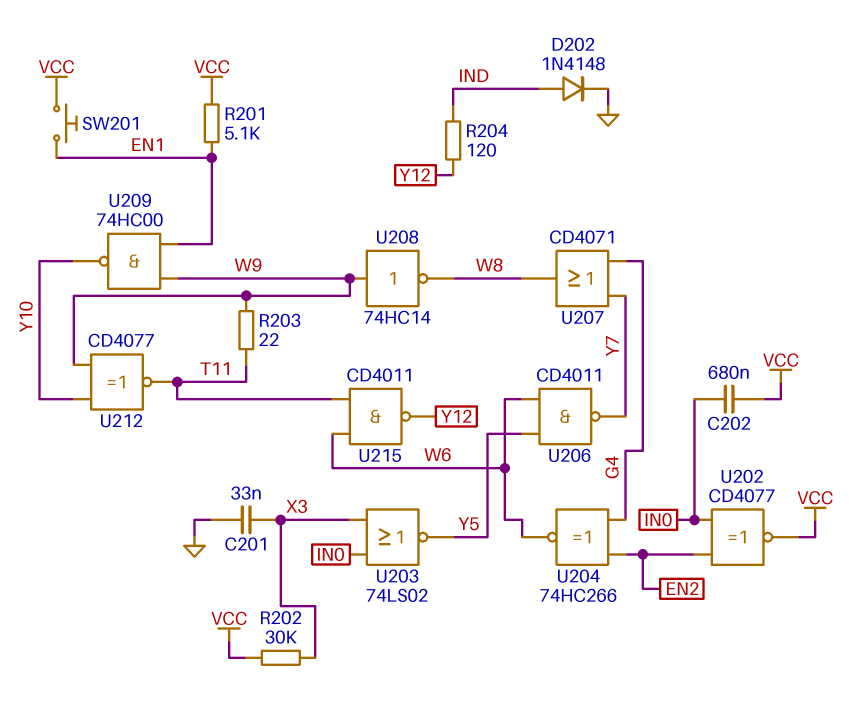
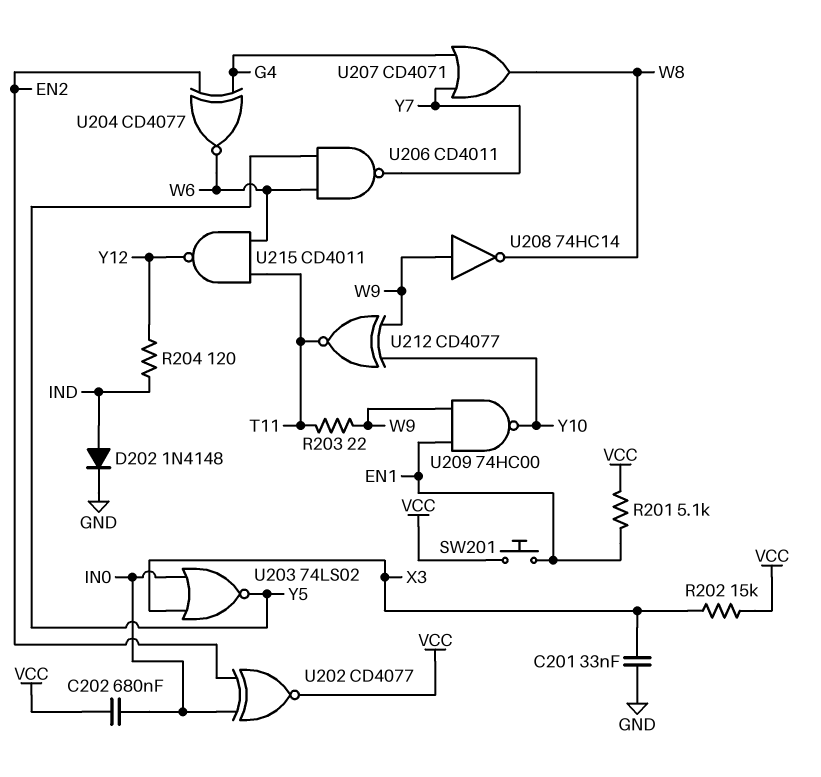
R202: 30k (VCC, X3) -> 15k (VCC, X3)
U204: XNOR 74HC266 (in EN2, in G4, out W6) -> XNOR CD4077 (in EN2, in G4, out W6)

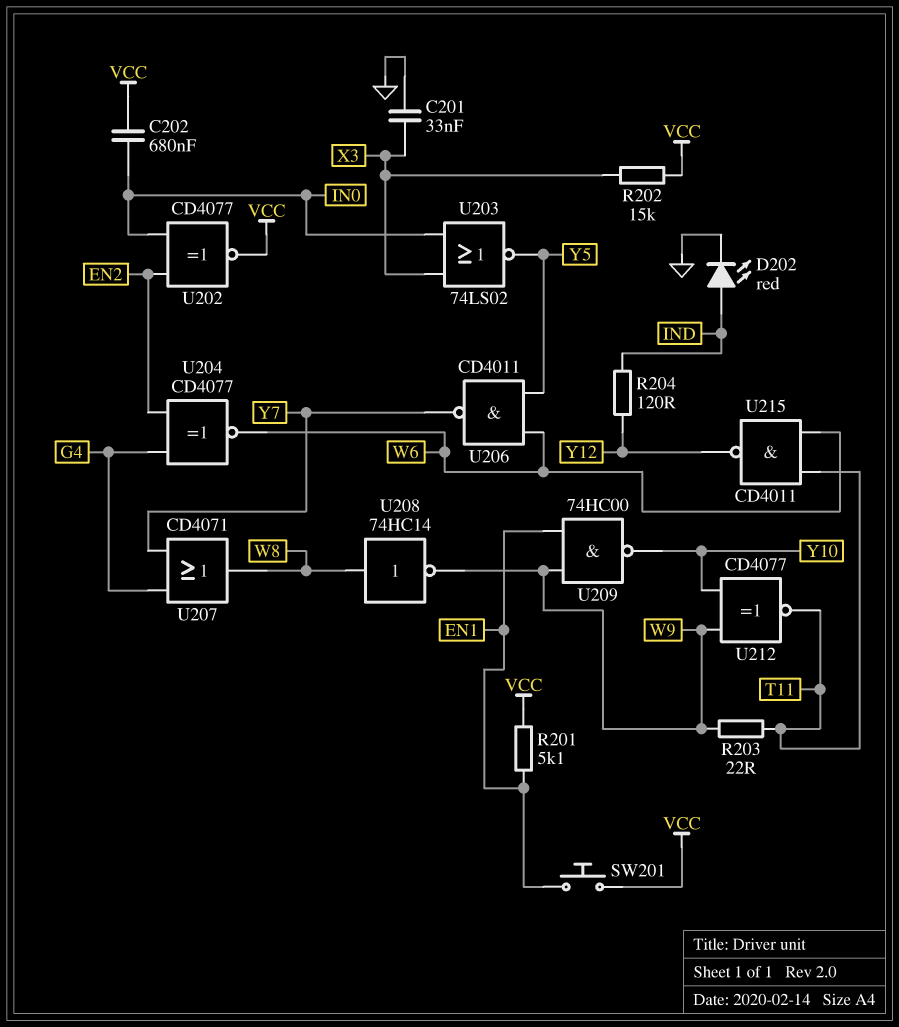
D202: diode 1N4148 (A IND, K GND) -> LED red (A IND, K GND)
U208: NOT 74HC14 (in W9, out W8) -> NOT 74HC14 (in W8, out W9)

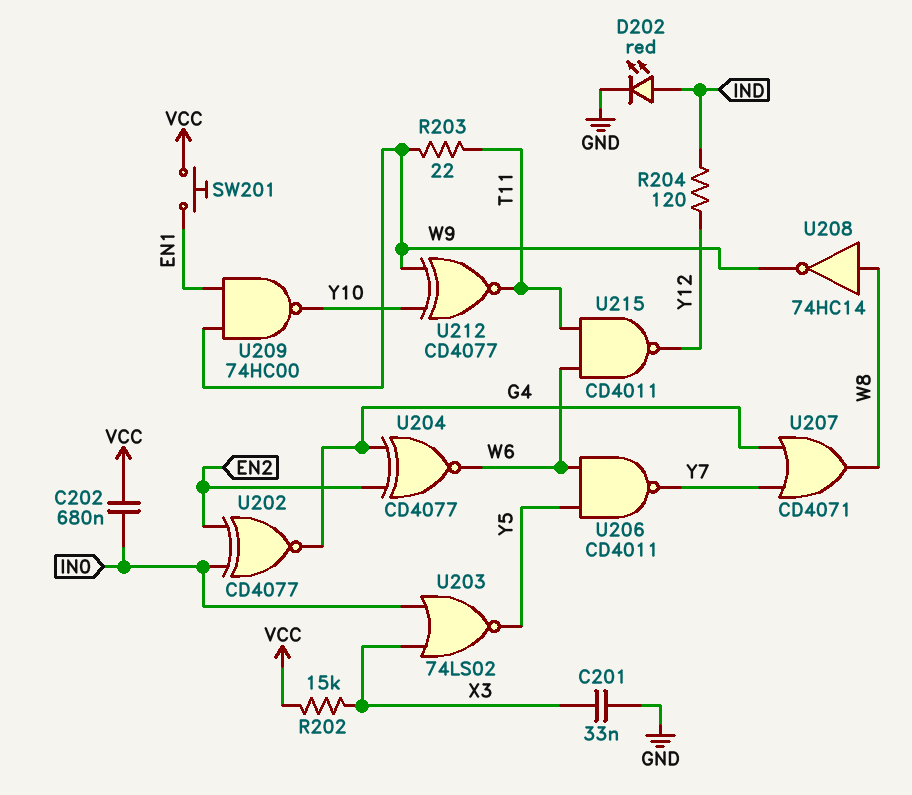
R201: 5.1k (EN1, VCC) -> none
U202: XNOR CD4077 (in EN2, in IN0, out VCC) -> XNOR CD4077 (in EN2, in IN0, out G4)

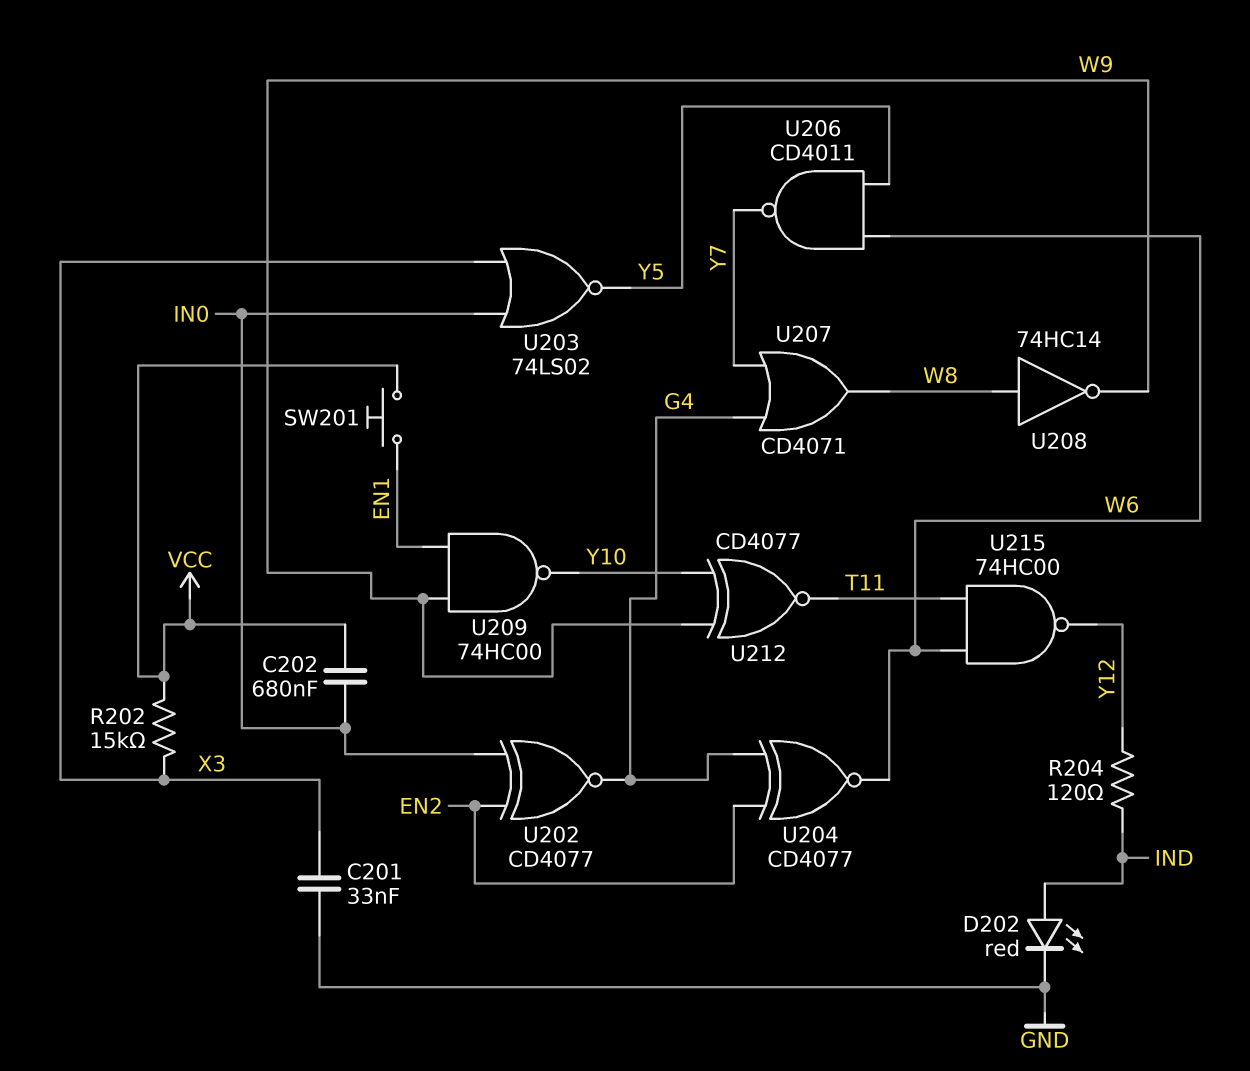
R203: 22 (T11, W9) -> none
U215: NAND CD4011 (in T11, in W6, out Y12) -> NAND 74HC00 (in T11, in W6, out Y12)

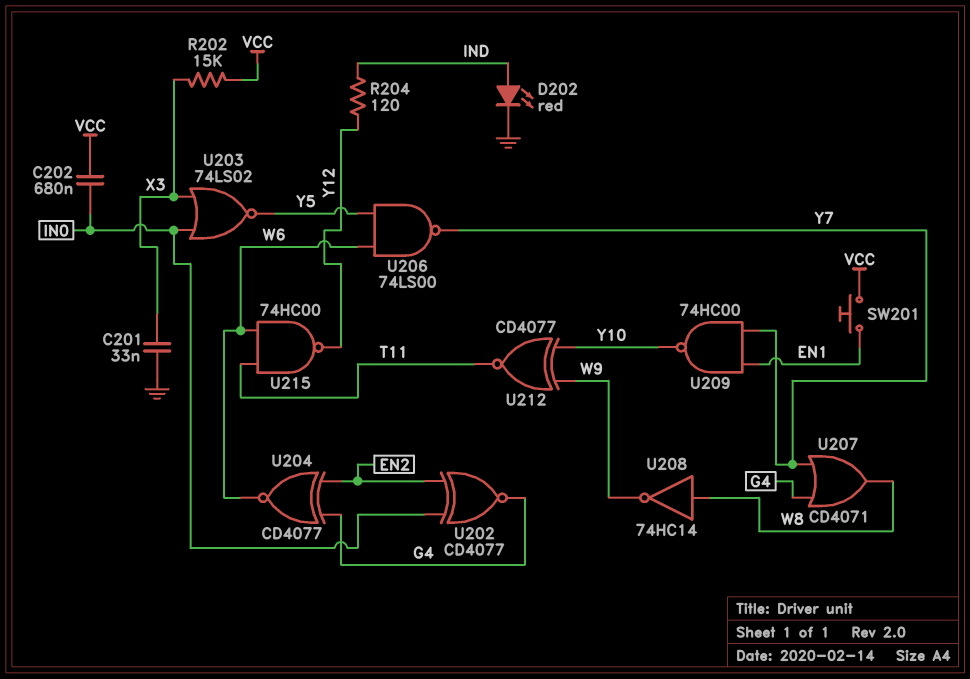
U206: NAND CD4011 (in W6, in Y5, out Y7) -> NAND 74LS00 (in W6, in Y5, out Y7)
U209: NAND 74HC00 (in EN1, in W9, out Y10) -> NAND 74HC00 (in EN1, in Y7, out Y10)

